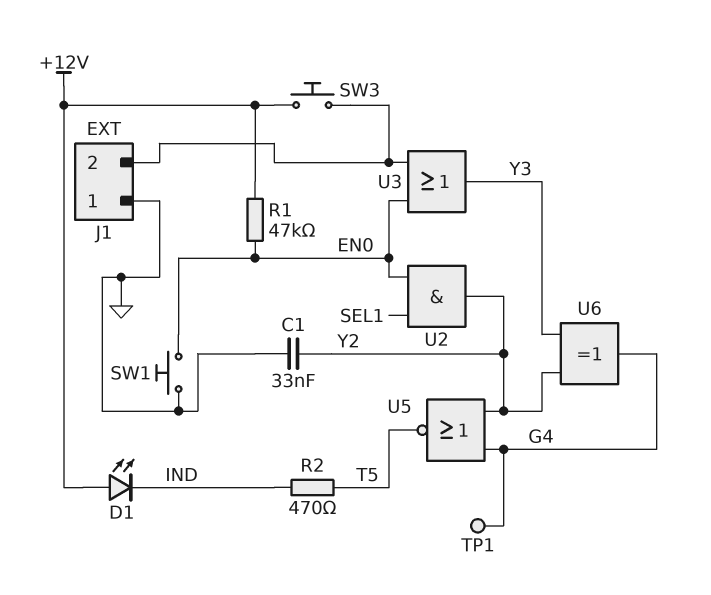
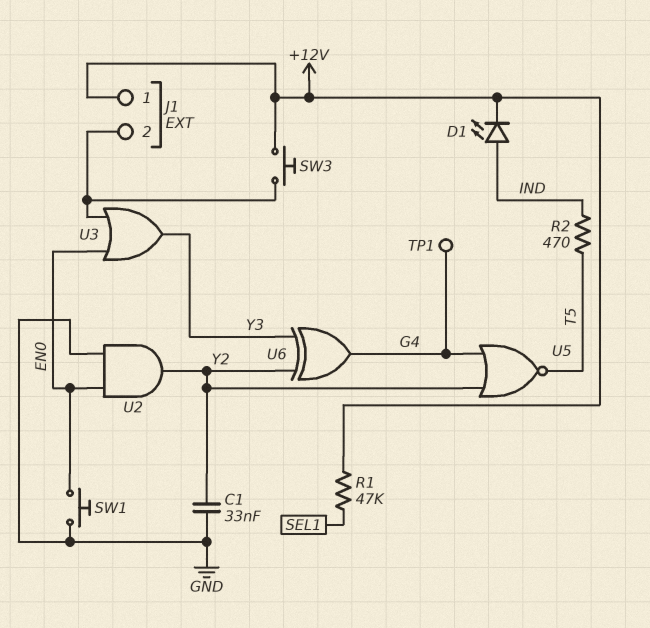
D1: LED (A +12V, K IND) -> LED (A IND, K +12V)
J1 pin 1: GND -> +12V
R1: 47k (+12V, EN0) -> 47k (+12V, SEL1)
U2: AND (in EN0, in SEL1, out Y2) -> AND (in EN0, in GND, out Y2)

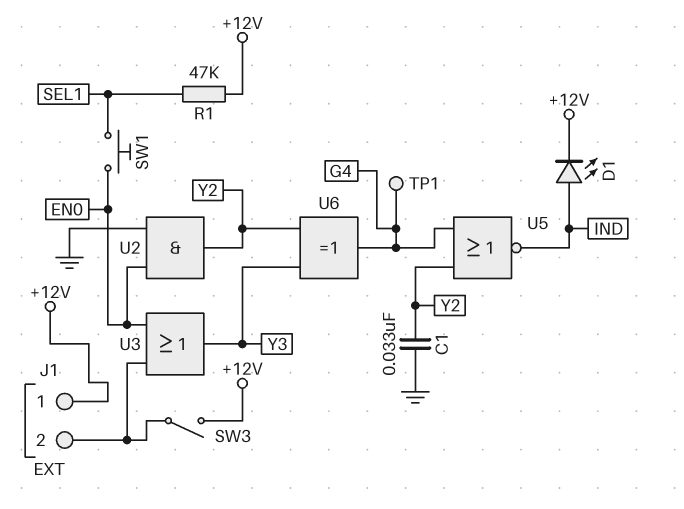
R2: 470 (IND, T5) -> none
SW1: button (EN0, GND) -> button (EN0, SEL1)
SW3: button (+12V, J1/2) -> switch (+12V, J1/2)
U5: NOR (in G4, in Y2, out T5) -> NOR (in G4, in Y2, out IND)

